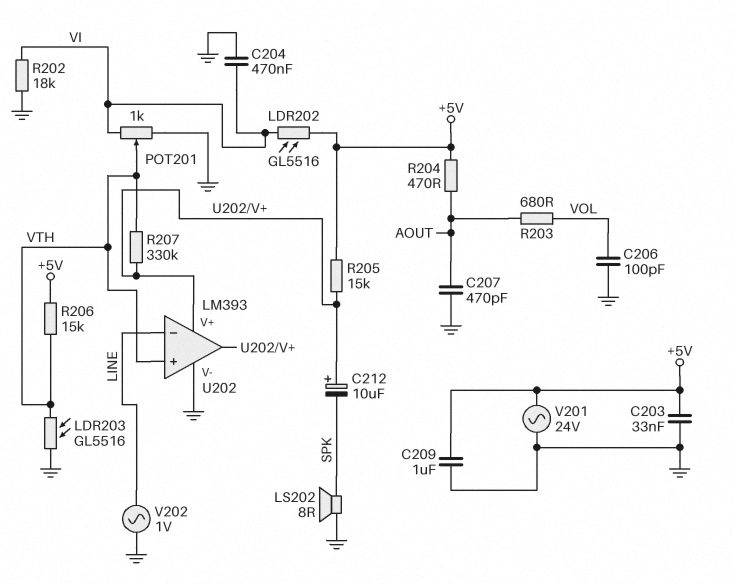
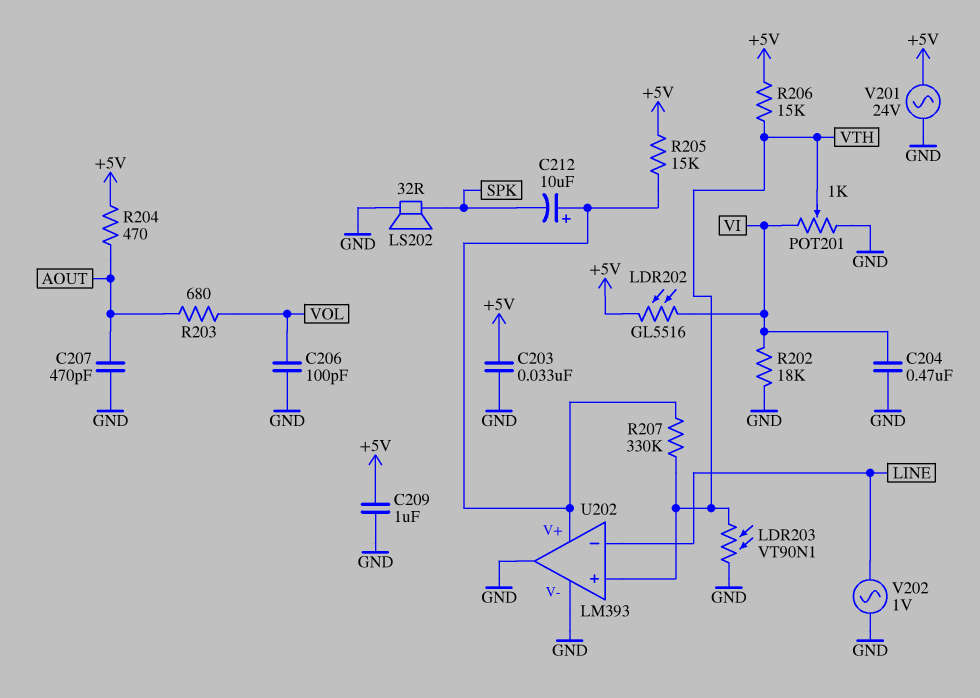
LDR203: GL5516 (GND, VTH) -> VT90N1 (GND, VTH)
LS202: speaker 8R (GND, SPK) -> speaker 32R (GND, SPK)
U202 pin out: U202/V+ -> GND

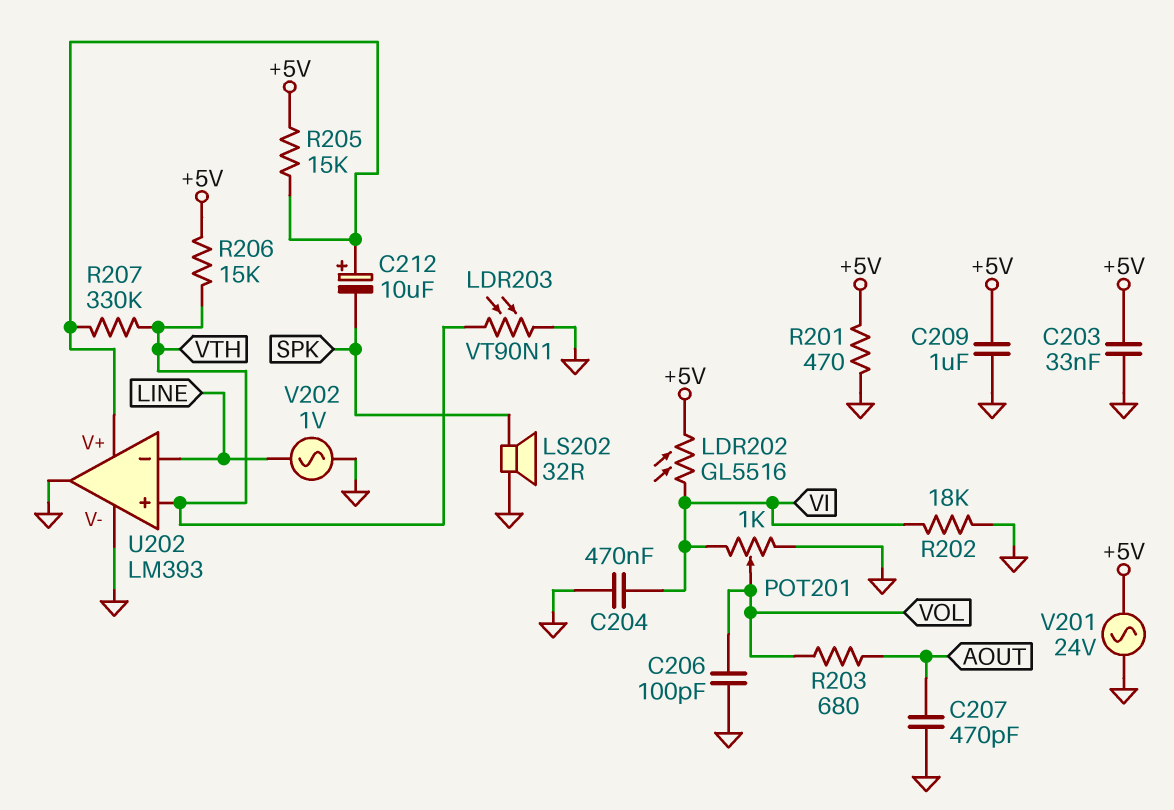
POT201: 1k (GND, VI, wiper VTH) -> 1k (GND, VI, wiper VOL)
R201: none -> 470 (+5V, GND)
R204: 470 (+5V, AOUT) -> none

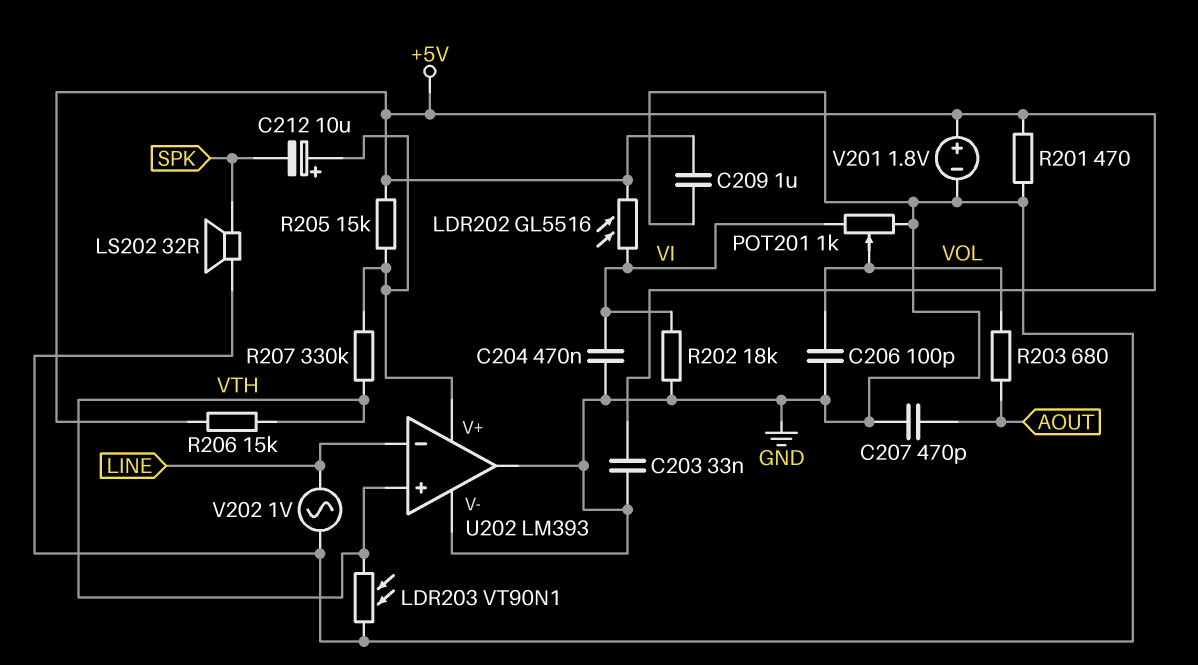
V201: AC 24V (+5V, GND) -> 1.8V (plus +5V, minus GND)

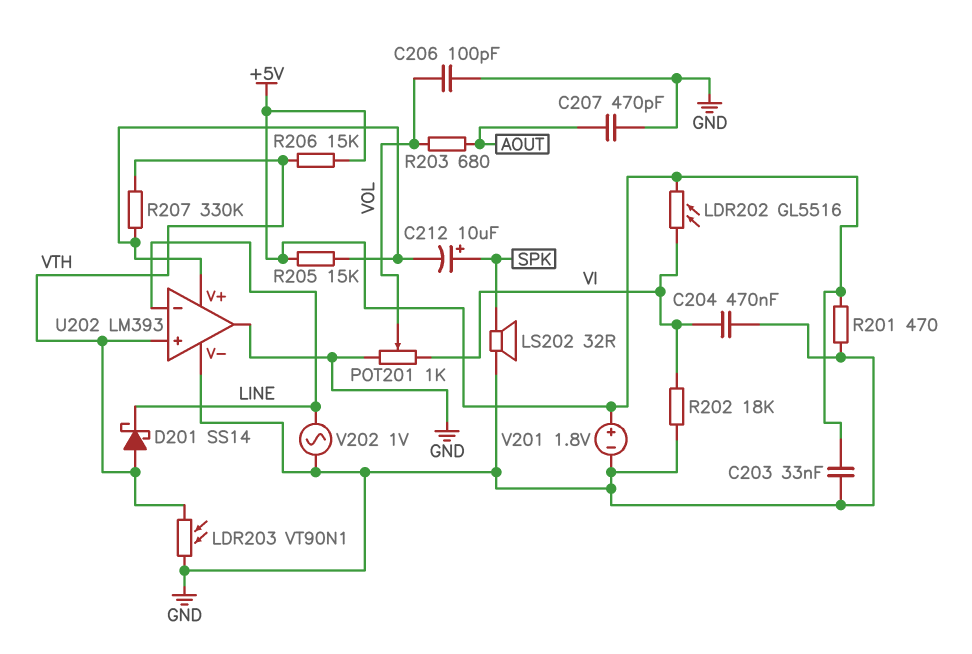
C209: 1uF (+5V, GND) -> none
C212: 10uF (plus U202/V+, minus SPK) -> 10uF (plus SPK, minus U202/V+)
D201: none -> schottky SS14 (A VTH, K LINE)

